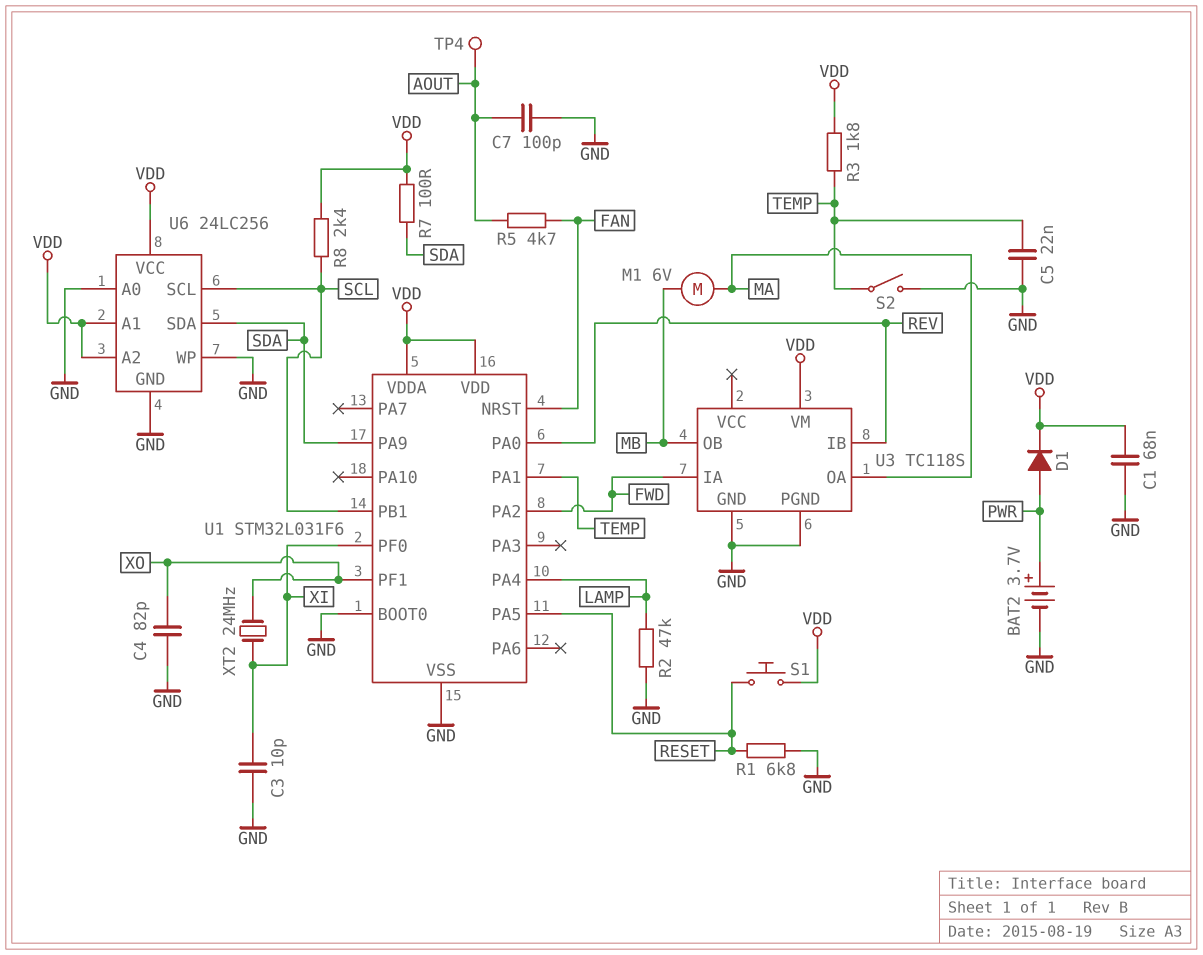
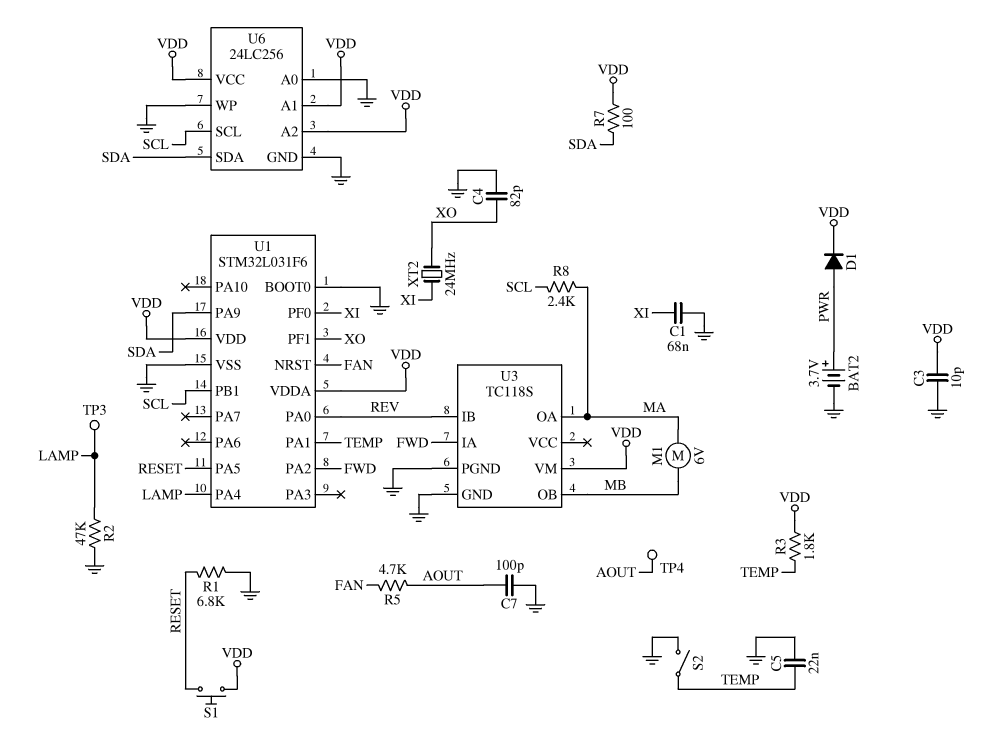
C1: 68nF (GND, VDD) -> 68nF (GND, XI)
C3: 10pF (GND, XI) -> 10pF (GND, VDD)
R8: 2.4k (SCL, VDD) -> 2.4k (MA, SCL)
TP3: none -> test point (LAMP)

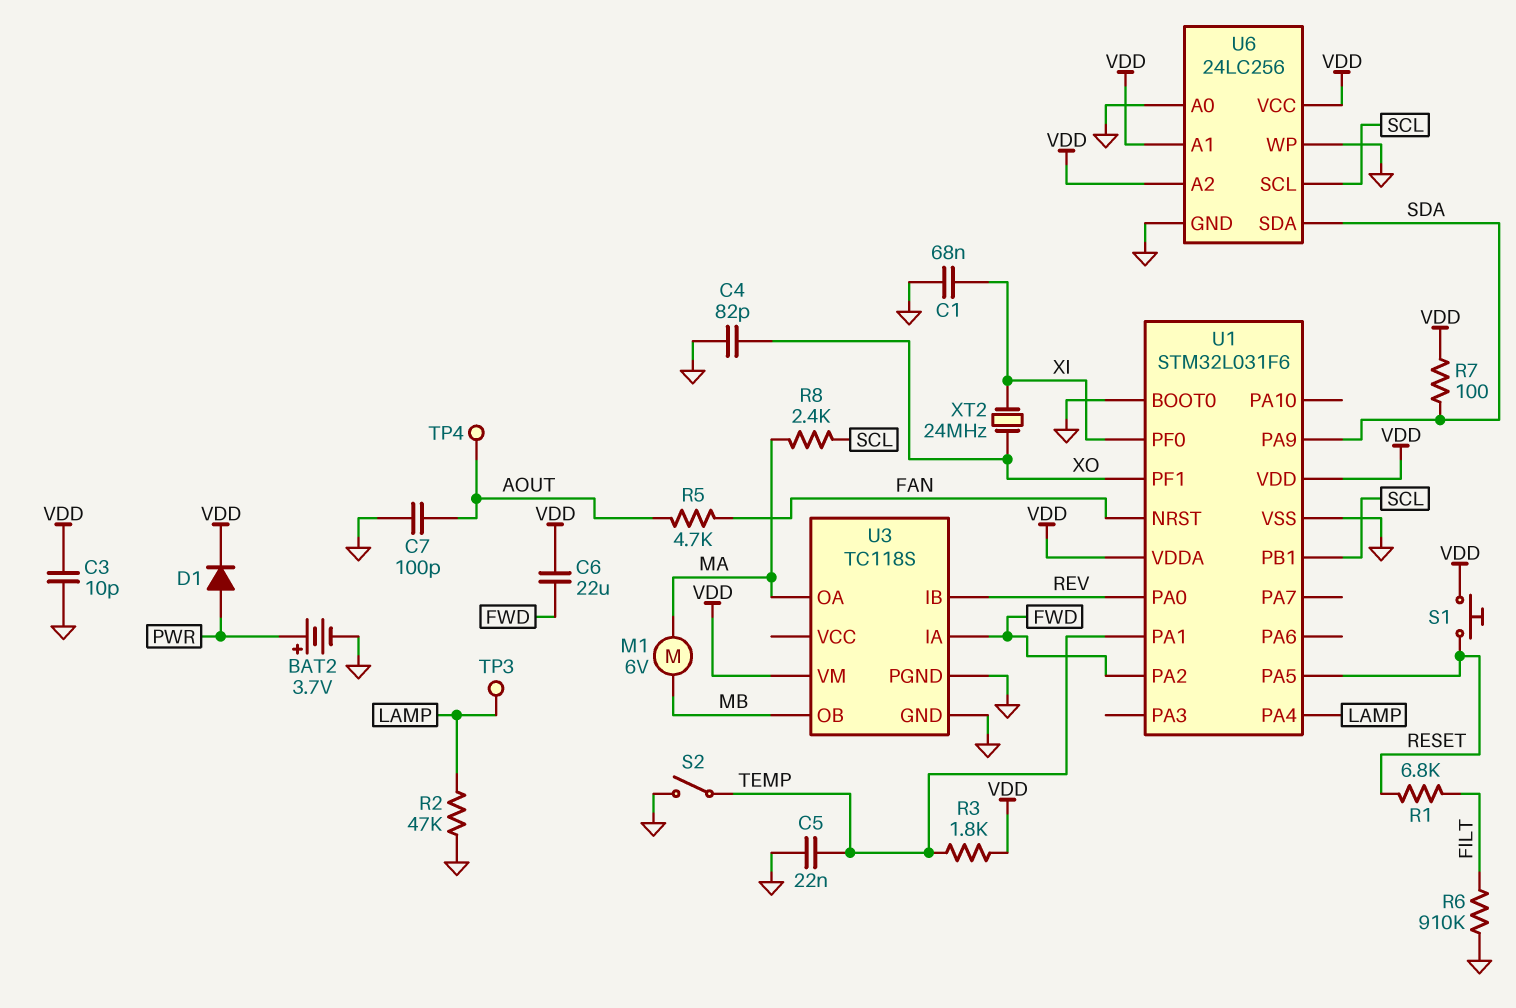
C6: none -> 22uF (FWD, VDD)
R1: 6.8k (GND, RESET) -> 6.8k (FILT, RESET)
R6: none -> 910k (FILT, GND)

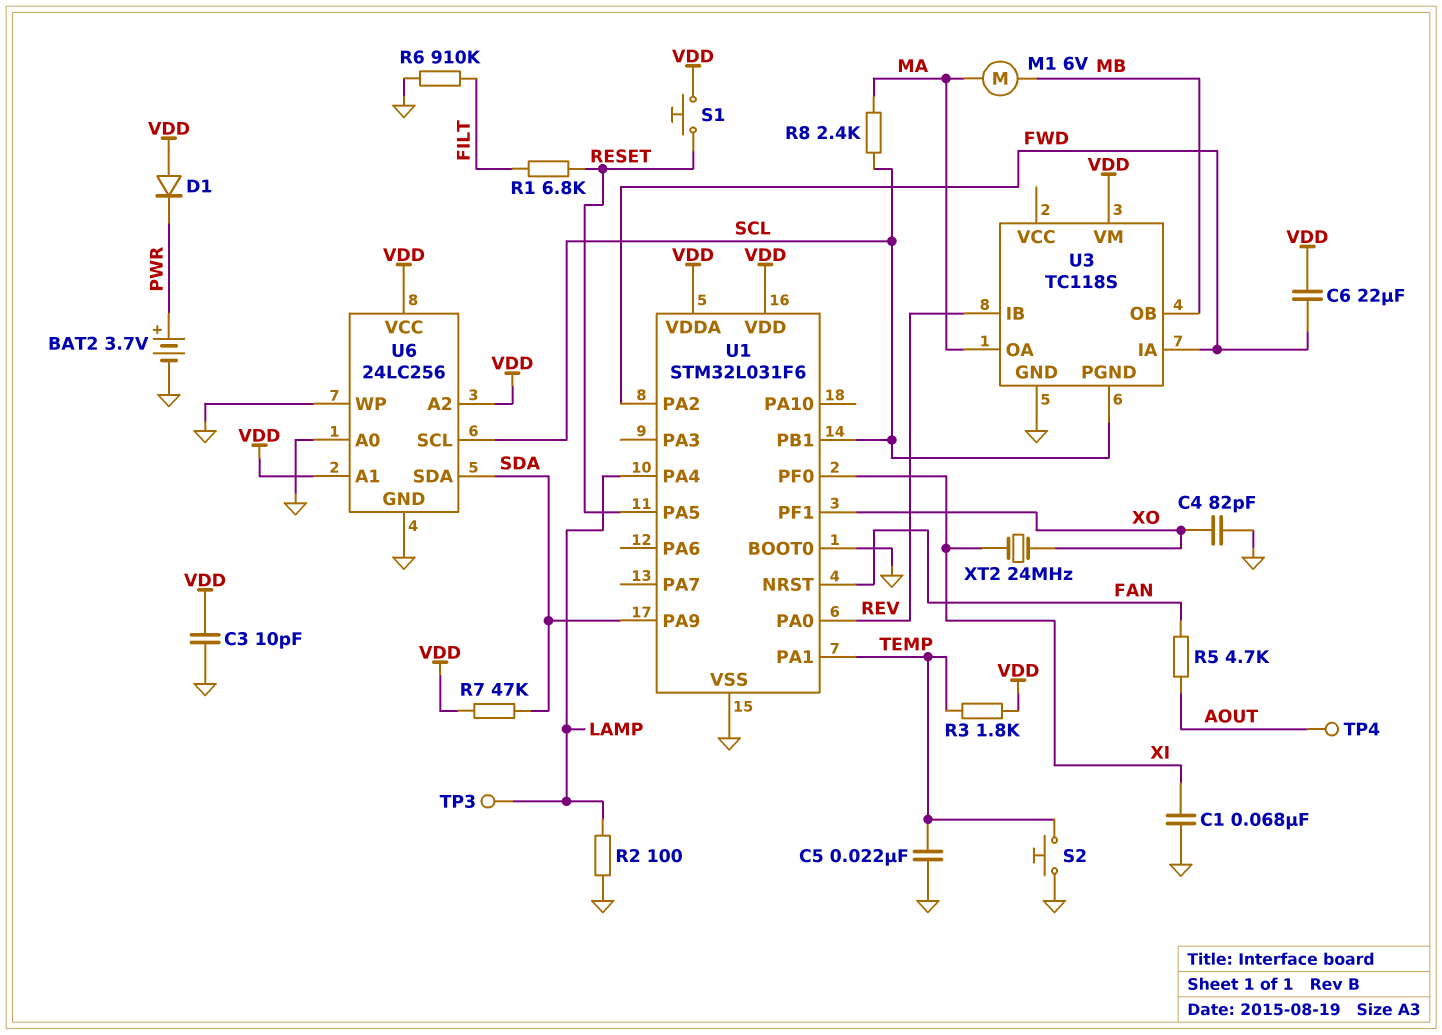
C7: 100pF (AOUT, GND) -> none
D1: diode (A PWR, K VDD) -> diode (A VDD, K PWR)
R2: 47k (GND, LAMP) -> 100 (GND, LAMP)
R7: 100 (SDA, VDD) -> 47k (SDA, VDD)
S2: switch (GND, TEMP) -> button (GND, TEMP)
U3 pin PGND: GND -> SCL

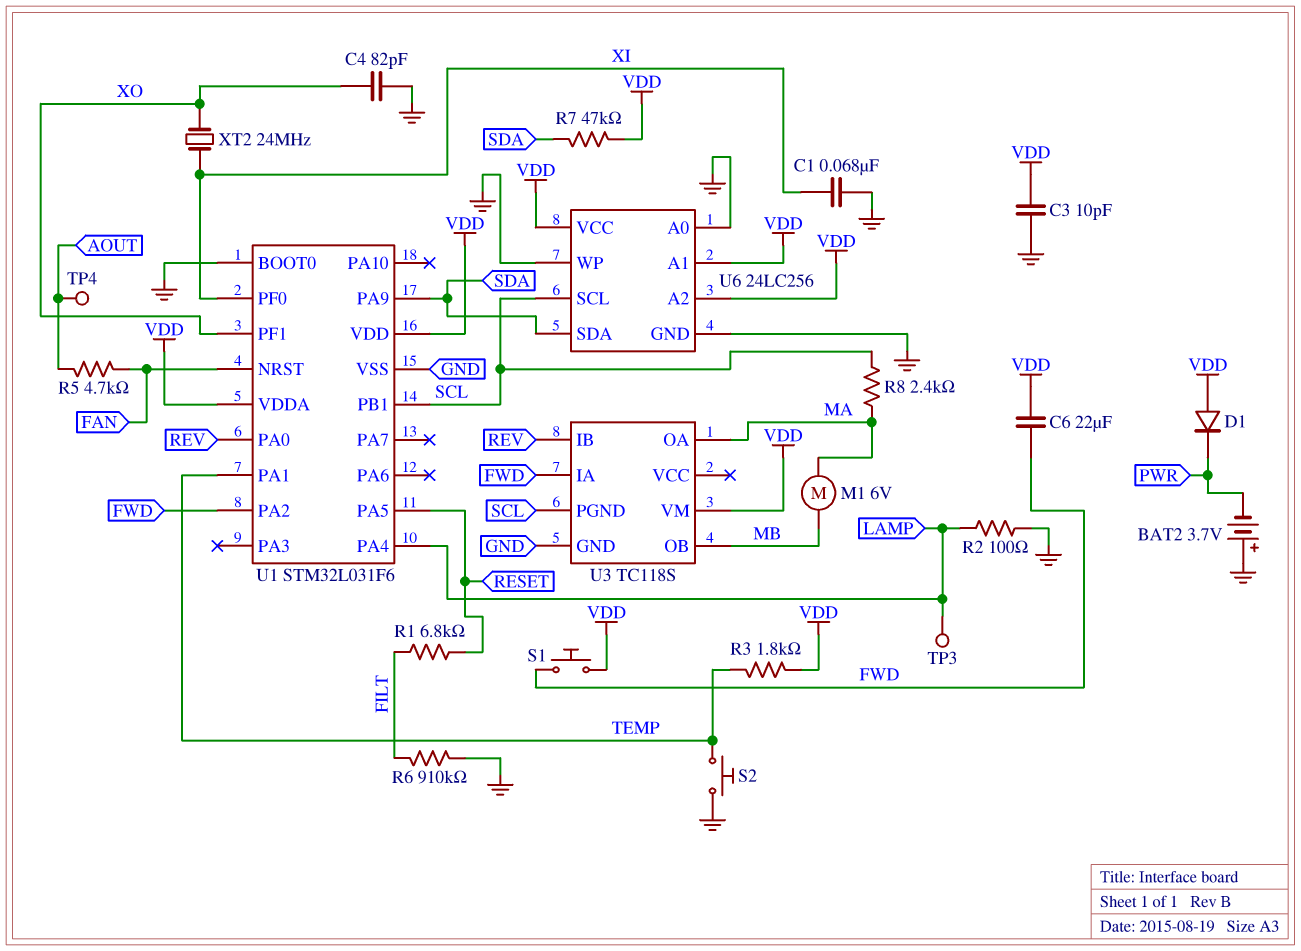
BAT2: 3.7V (plus PWR, minus GND) -> 3.7V (plus GND, minus PWR)
C5: 22nF (GND, TEMP) -> none
S1: button (RESET, VDD) -> button (FWD, VDD)

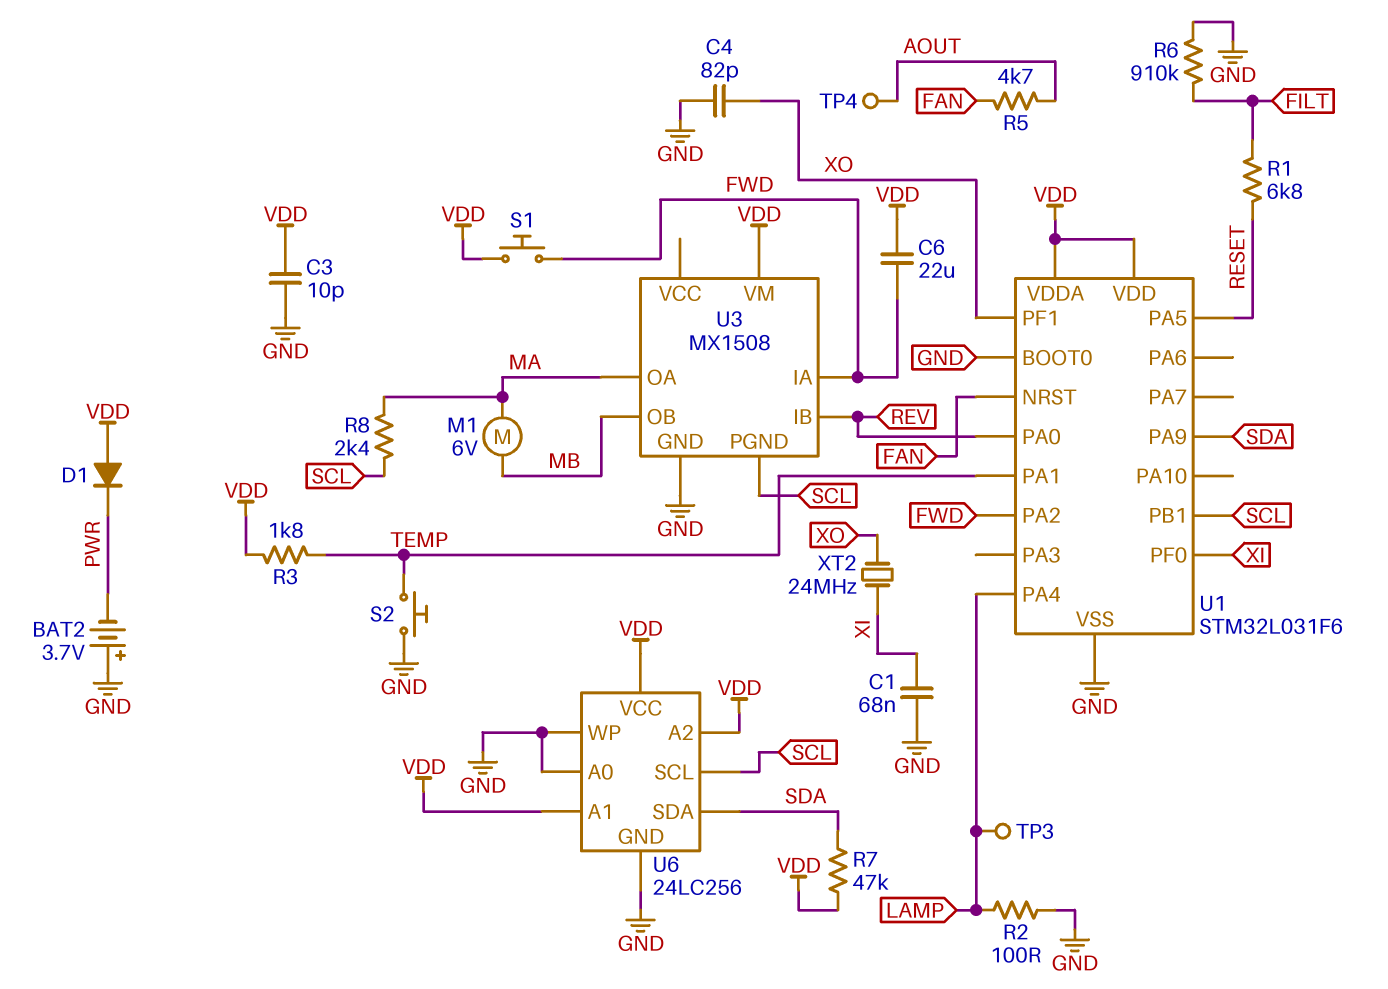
U3: TC118S -> MX1508

